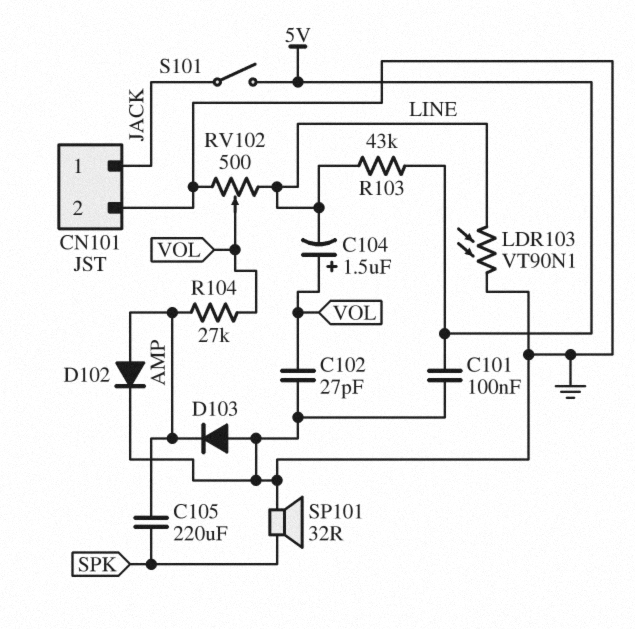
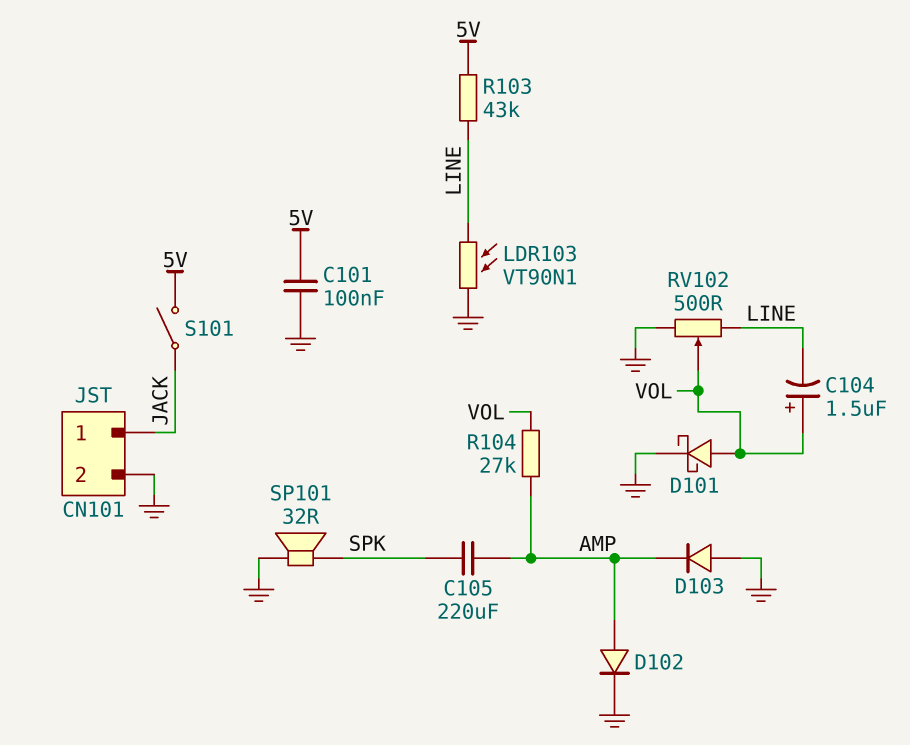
C102: 27pF (GND, VOL) -> none
D101: none -> schottky (A VOL, K GND)

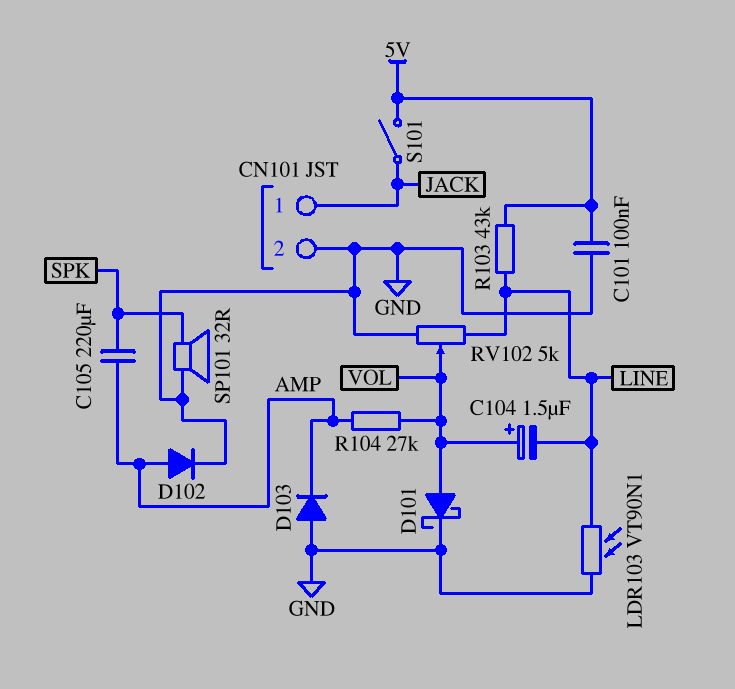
RV102: 500 (GND, LINE, wiper VOL) -> 5k (GND, LINE, wiper VOL)

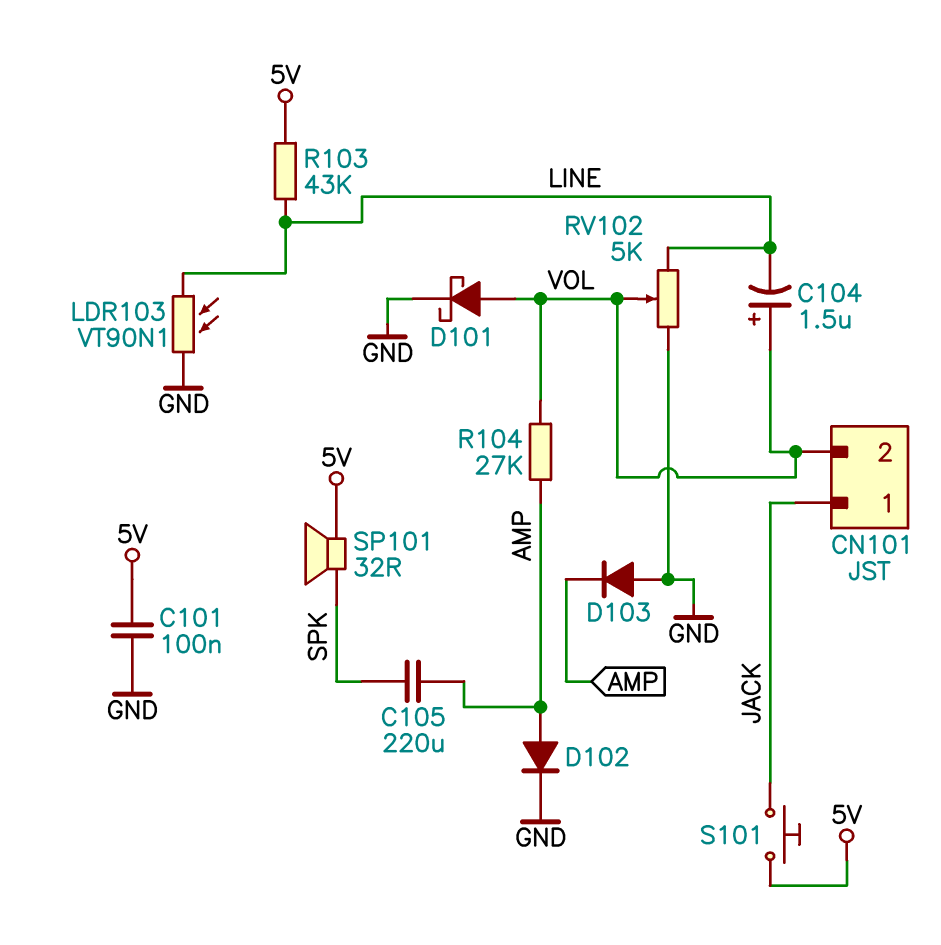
CN101 pin 2: GND -> VOL
S101: switch (5V, JACK) -> button (5V, JACK)
SP101: speaker 32R (GND, SPK) -> speaker 32R (5V, SPK)

